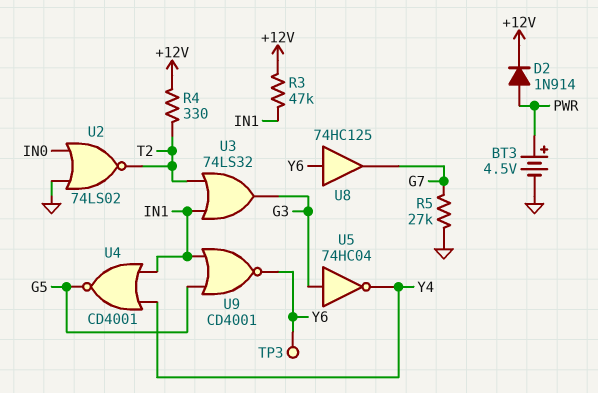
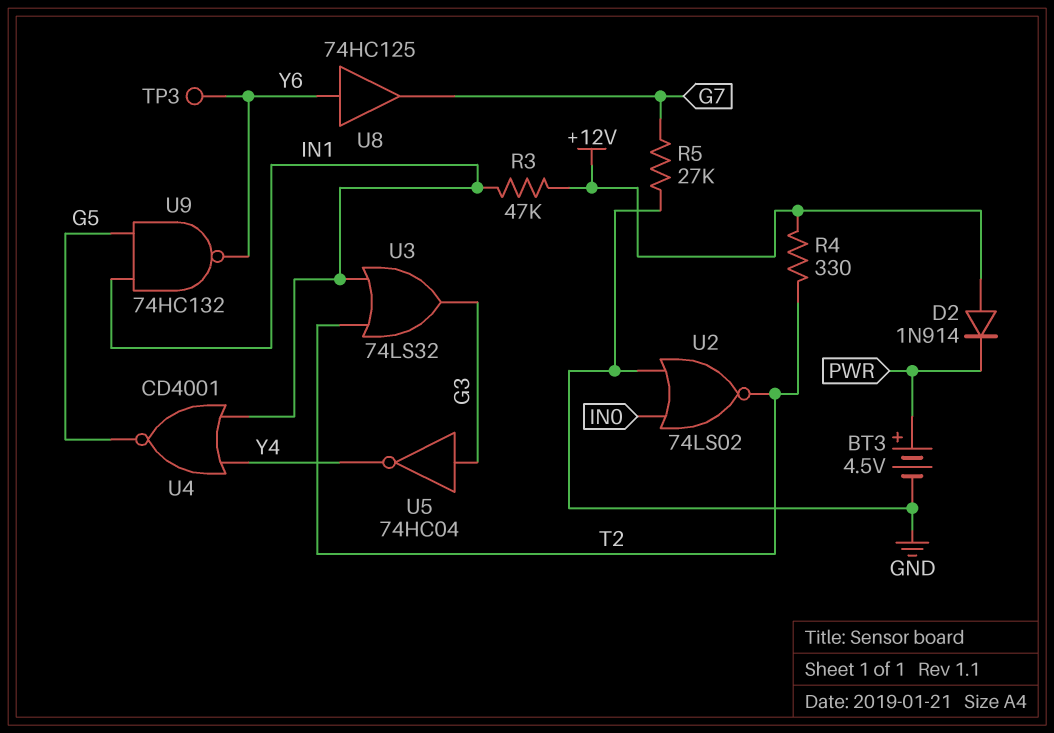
D2: diode 1N914 (A PWR, K +12V) -> diode 1N914 (A +12V, K PWR)
U9: NOR CD4001 (in G5, in IN1, out Y6) -> NAND 74HC132 (in G5, in IN1, out Y6)

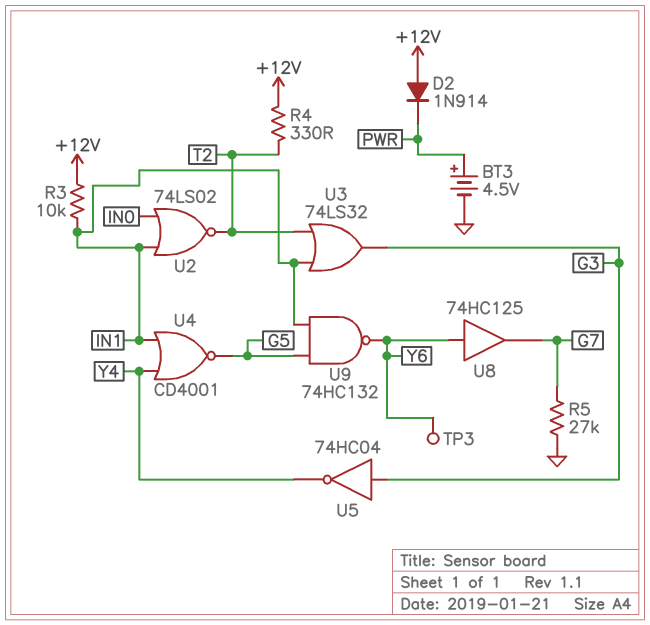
R3: 47k (+12V, IN1) -> 10k (+12V, IN1)
U2: NOR 74LS02 (in GND, in IN0, out T2) -> NOR 74LS02 (in IN0, in IN1, out T2)

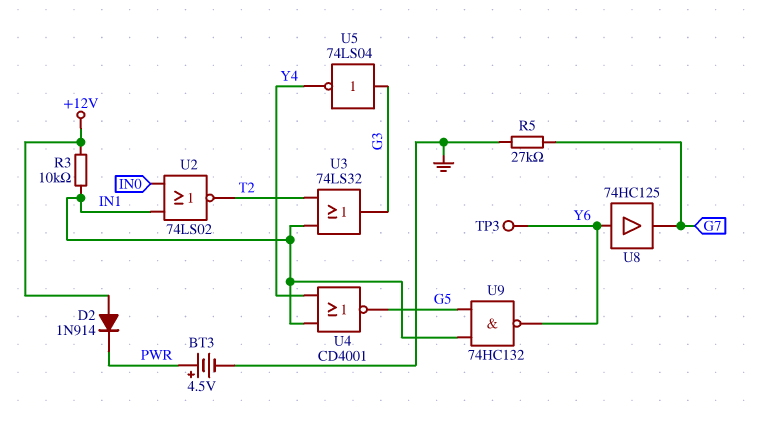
R4: 330 (+12V, T2) -> none
U5: NOT 74HC04 (in G3, out Y4) -> NOT 74LS04 (in G3, out Y4)

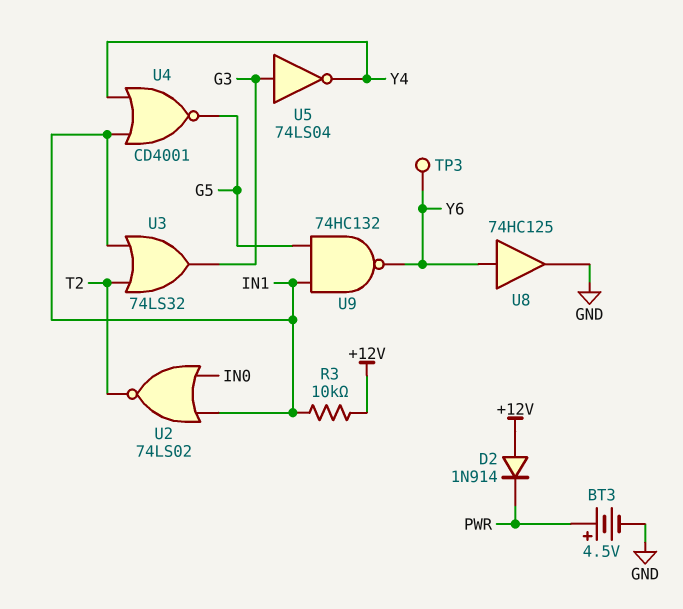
R5: 27k (G7, GND) -> none
U8: buffer 74HC125 (in Y6, out G7) -> buffer 74HC125 (in Y6, out GND)

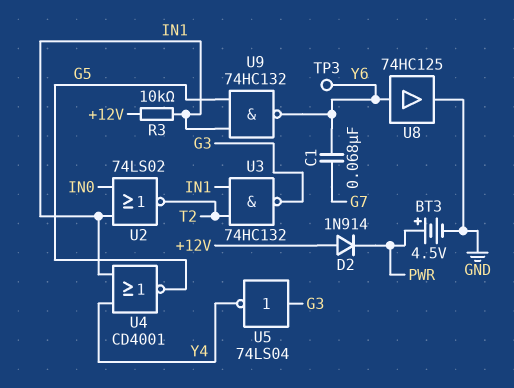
C1: none -> 68nF (G7, Y6)
U3: OR 74LS32 (in IN1, in T2, out G3) -> NAND 74HC132 (in IN1, in T2, out G3)

